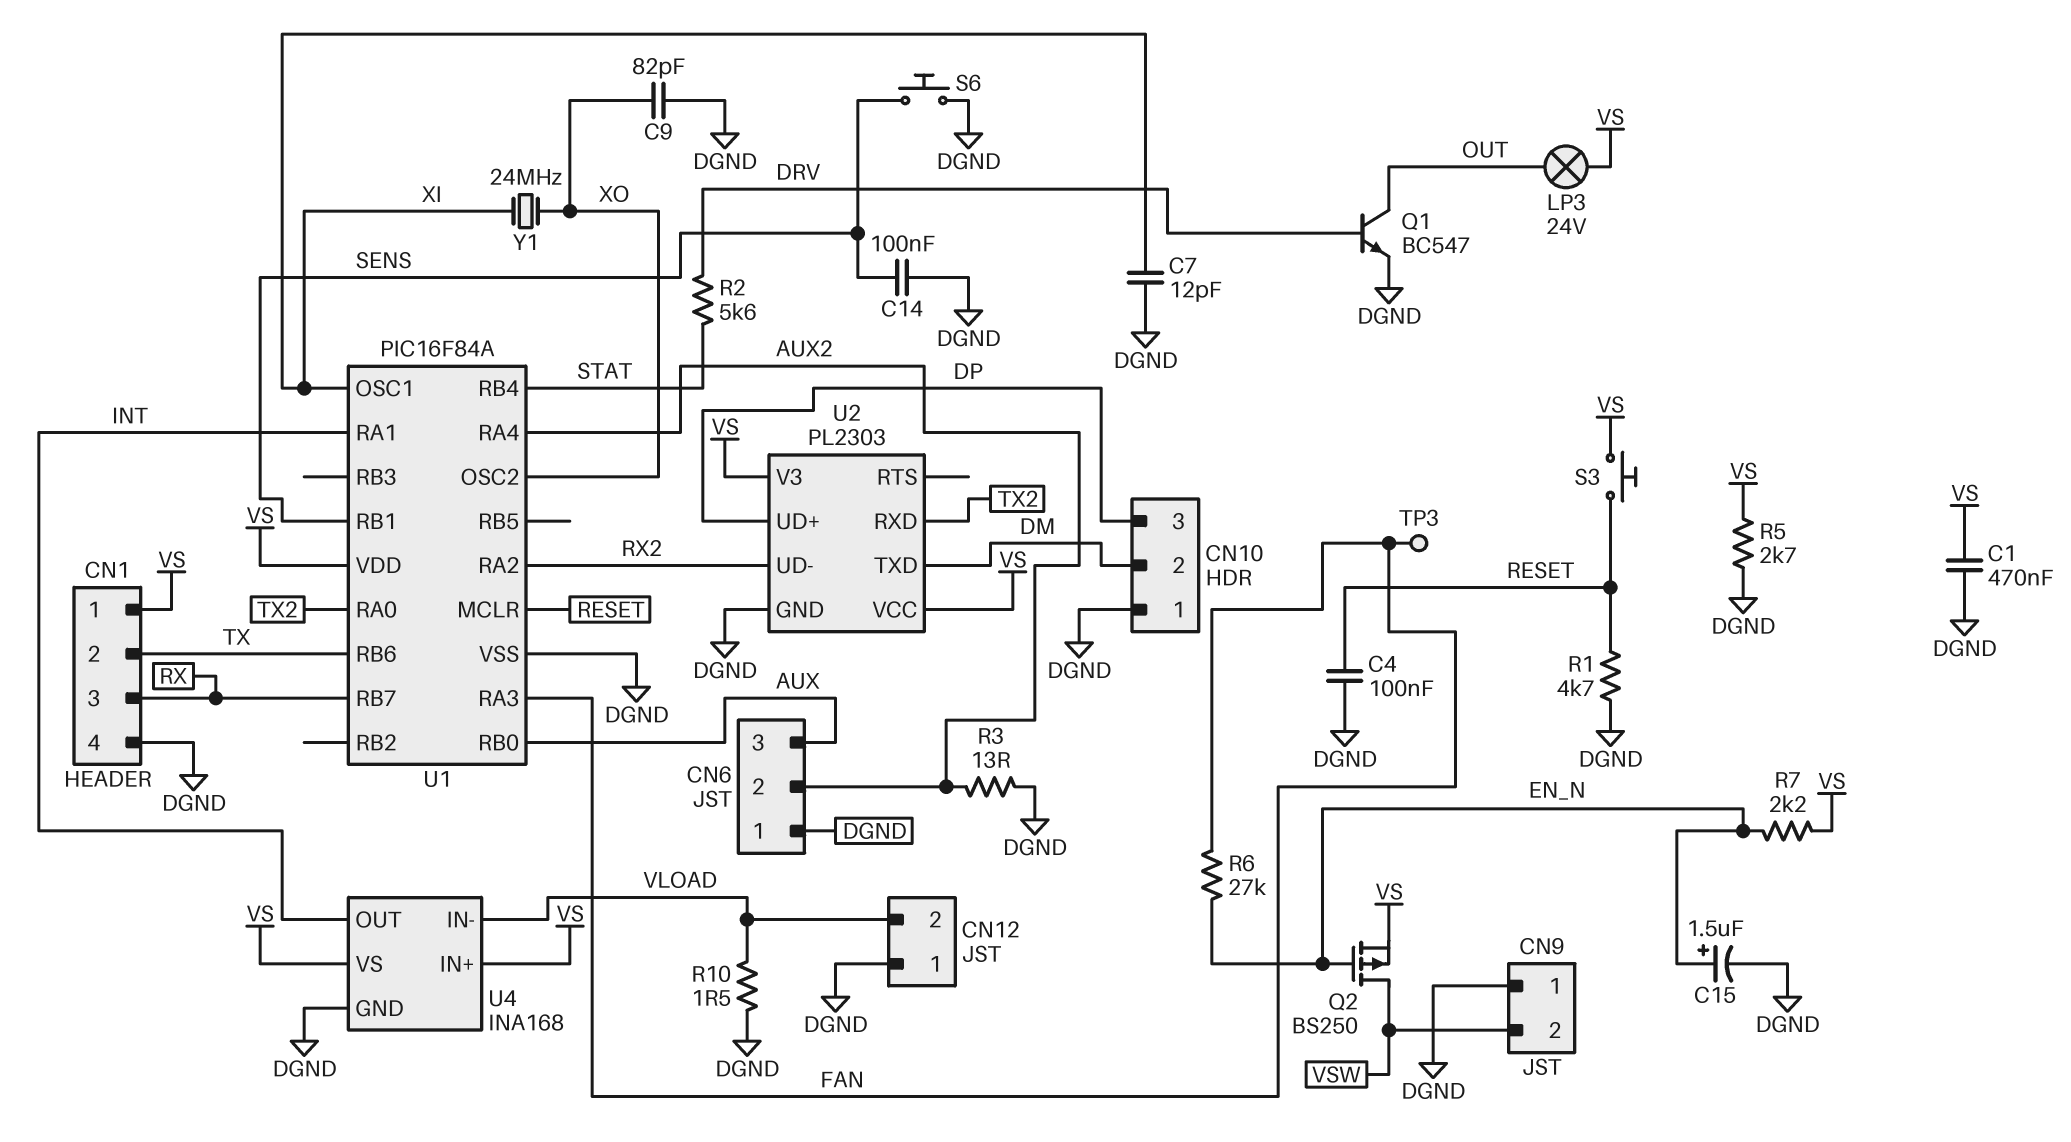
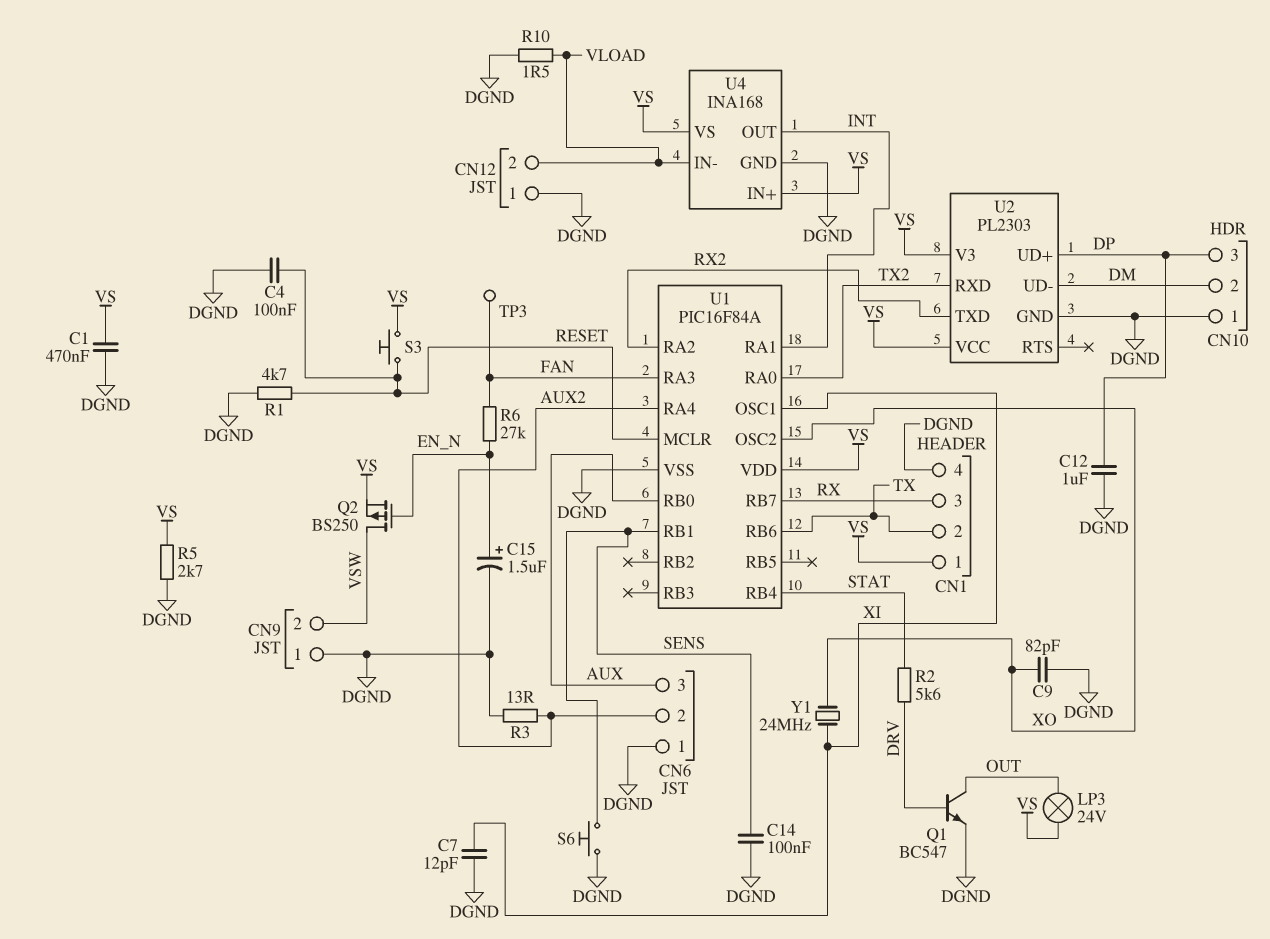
C12: none -> 1uF (DGND, DP)
R7: 2.2k (EN_N, VS) -> none
U2 pin TXD: DM -> RX2
U2 pin UD-: RX2 -> DM

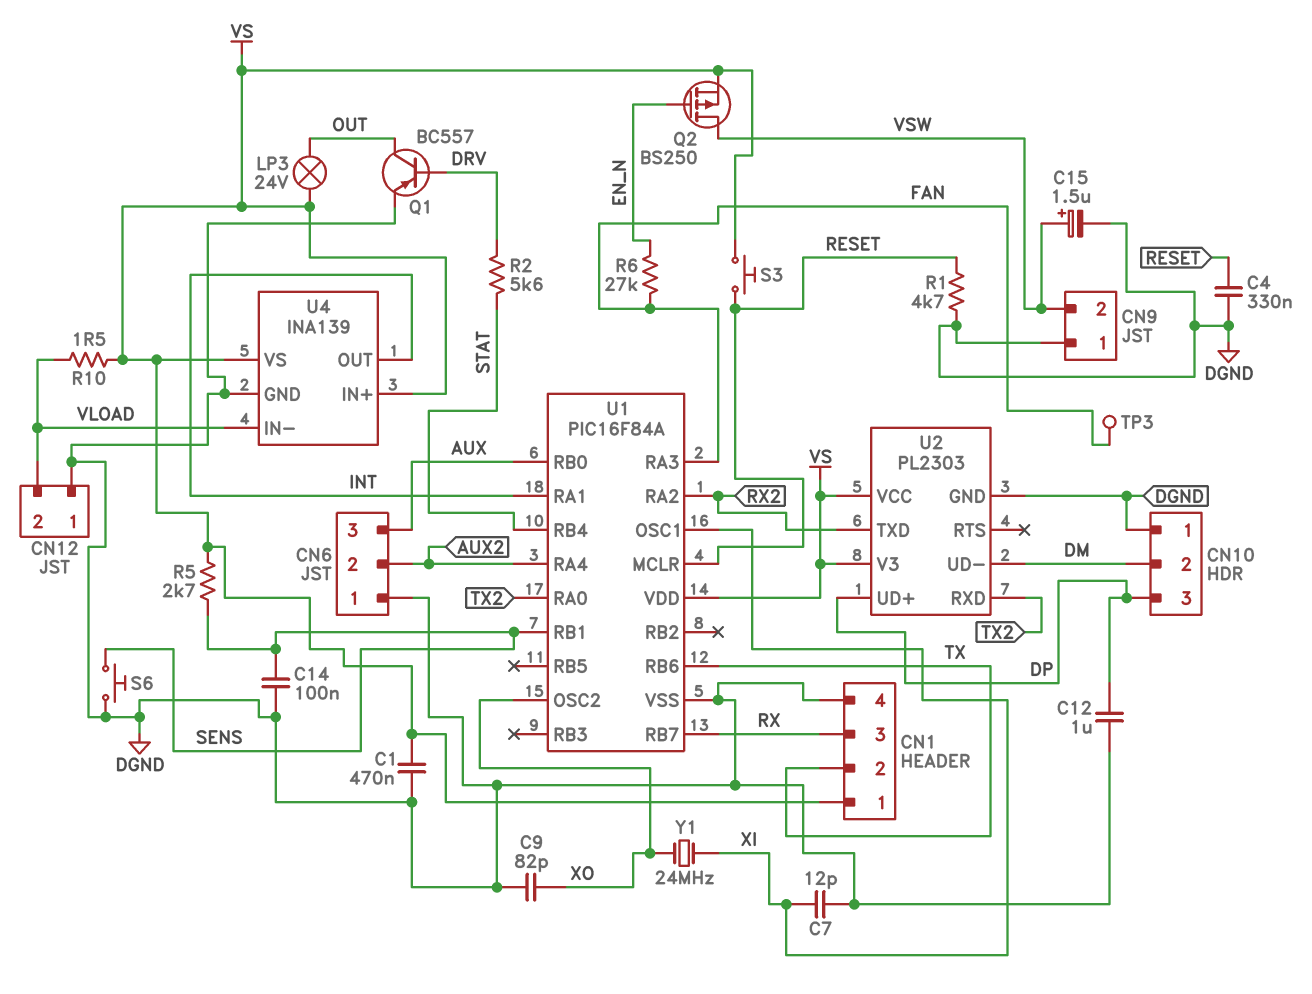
C4: 100nF (DGND, RESET) -> 330nF (DGND, RESET)
C15: 1.5uF (plus EN_N, minus DGND) -> 1.5uF (plus VSW, minus DGND)
Q1: NPN BC547 (B DRV, C OUT, E DGND) -> PNP BC557 (B DRV, C OUT, E DGND)
R3: 13 (AUX2, DGND) -> none
R5: 2.7k (DGND, VS) -> 2.7k (SENS, VS)
R10: 1.5 (DGND, VLOAD) -> 1.5 (VLOAD, VS)
U4: INA168 -> INA139

